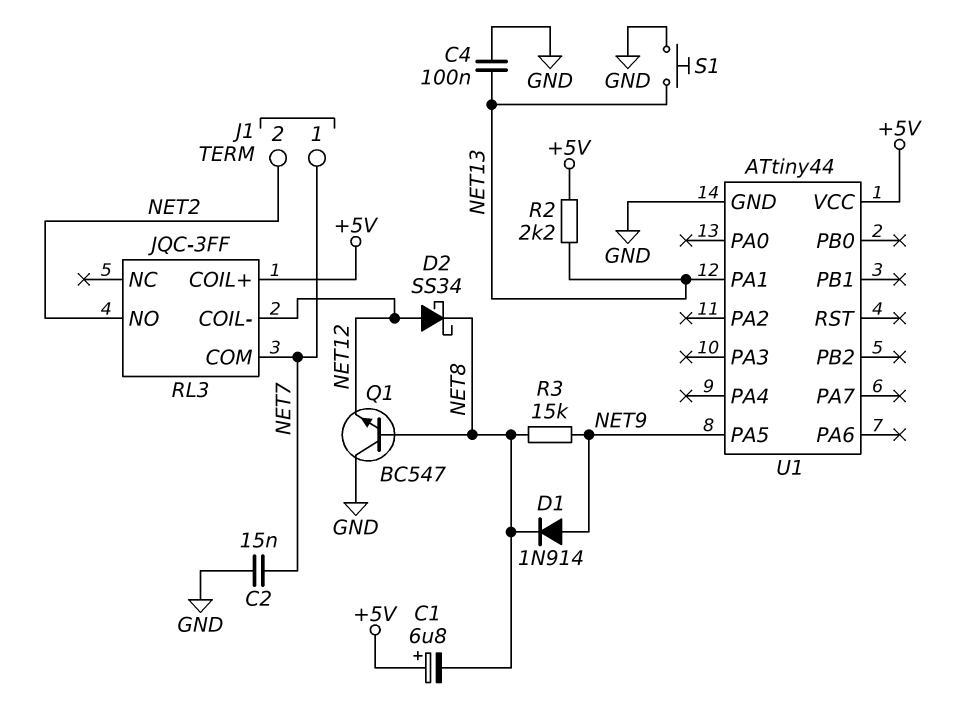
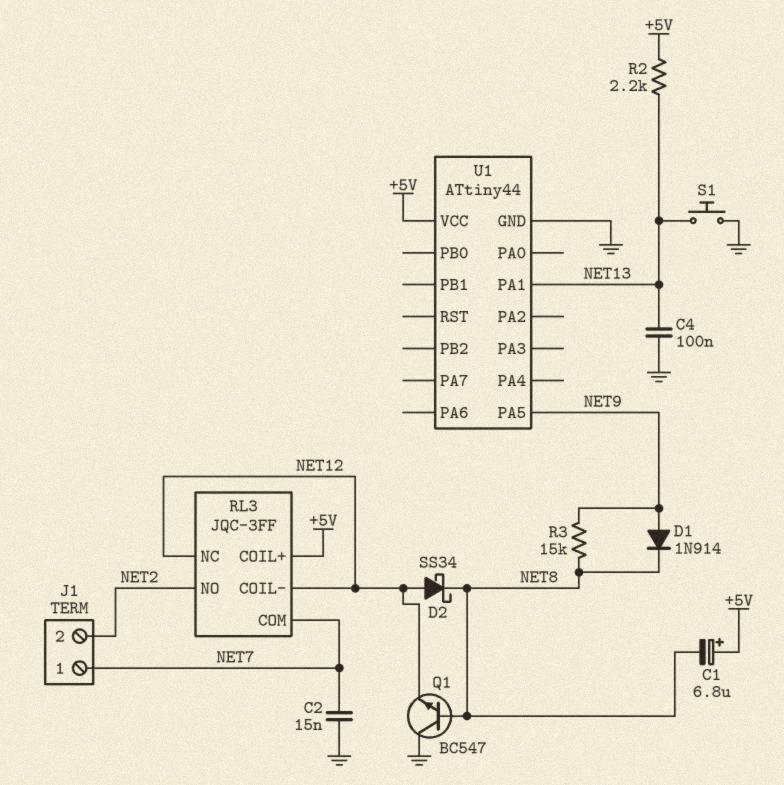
RL3 pin NC: none -> NET12

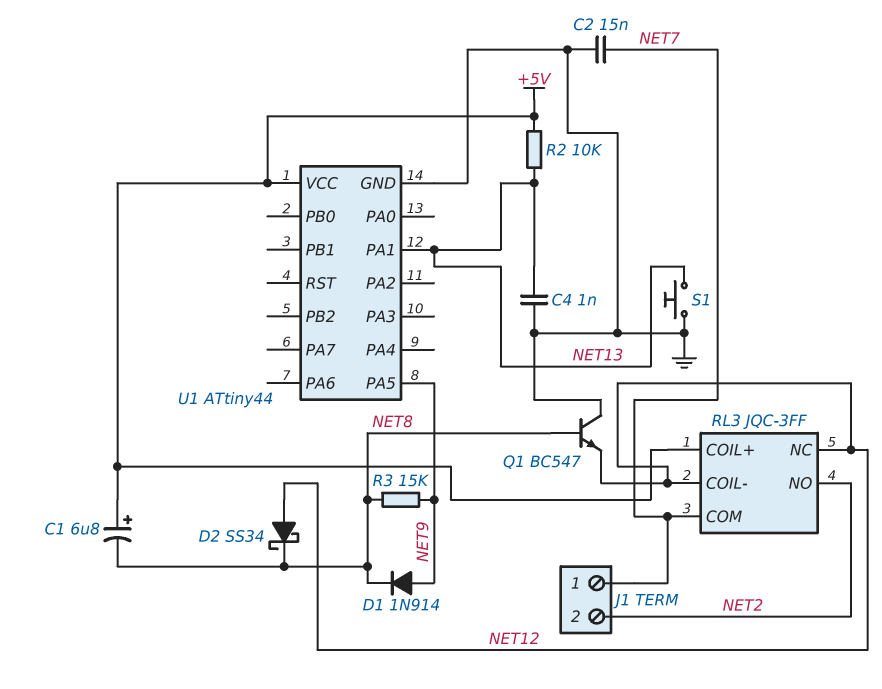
C4: 100nF (GND, NET13) -> 1nF (GND, NET13)
R2: 2.2k (+5V, NET13) -> 10k (+5V, NET13)

